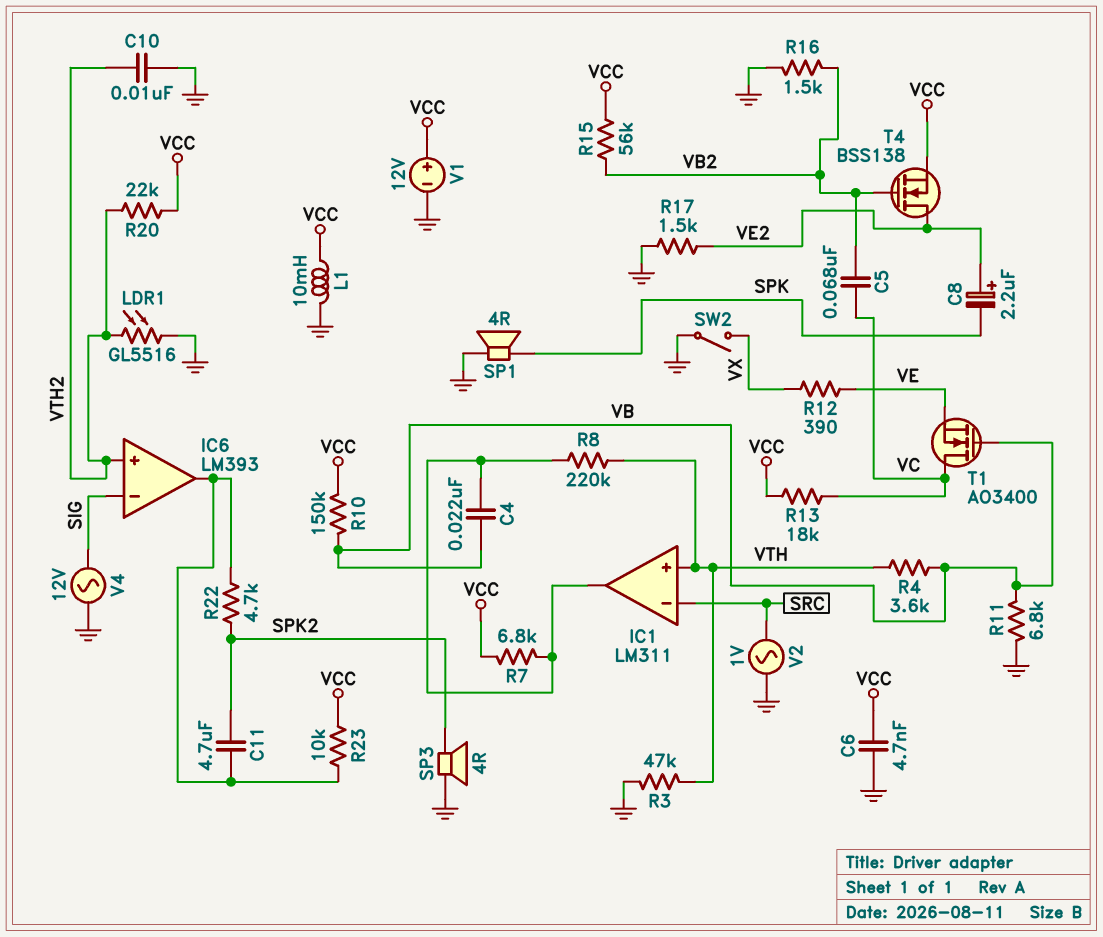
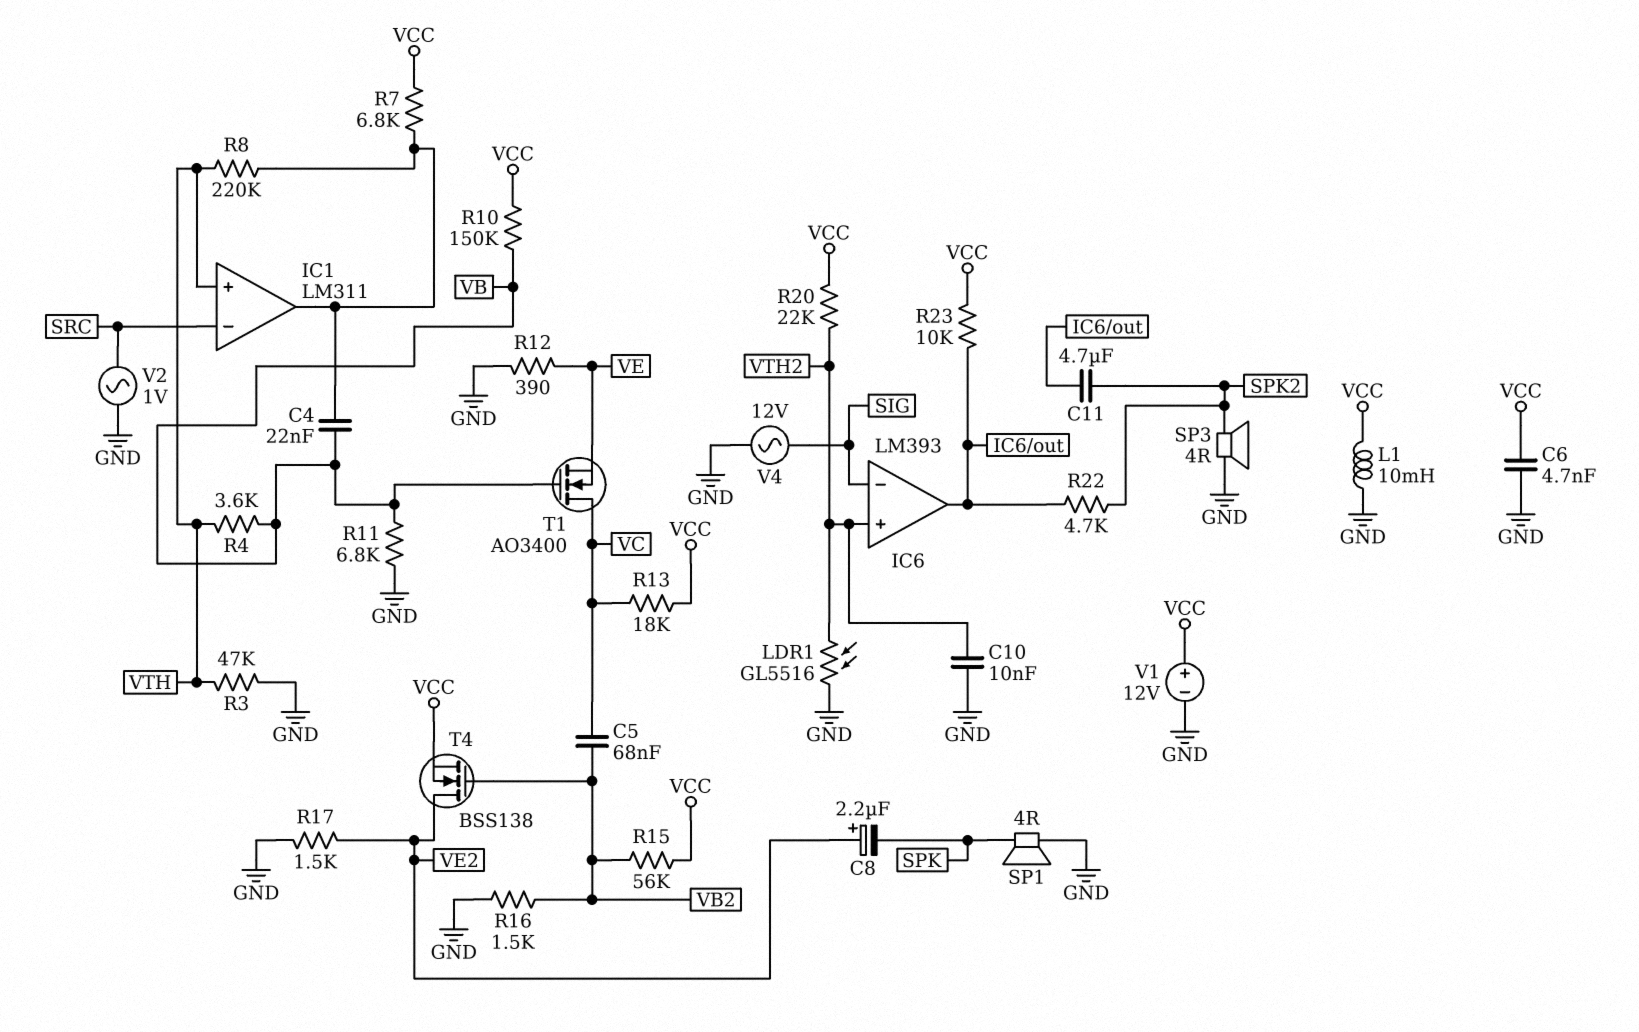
R12: 390 (VE, VX) -> 390 (GND, VE)
SW2: switch (GND, VX) -> none

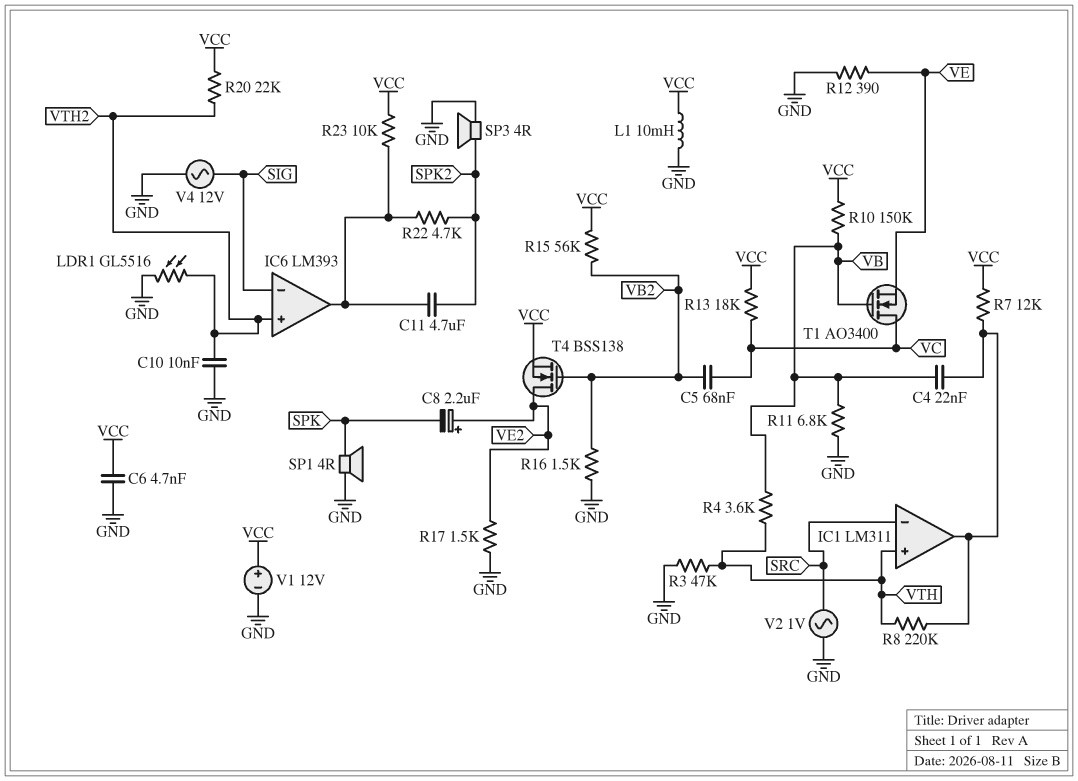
R7: 6.8k (IC1/out, VCC) -> 12k (IC1/out, VCC)

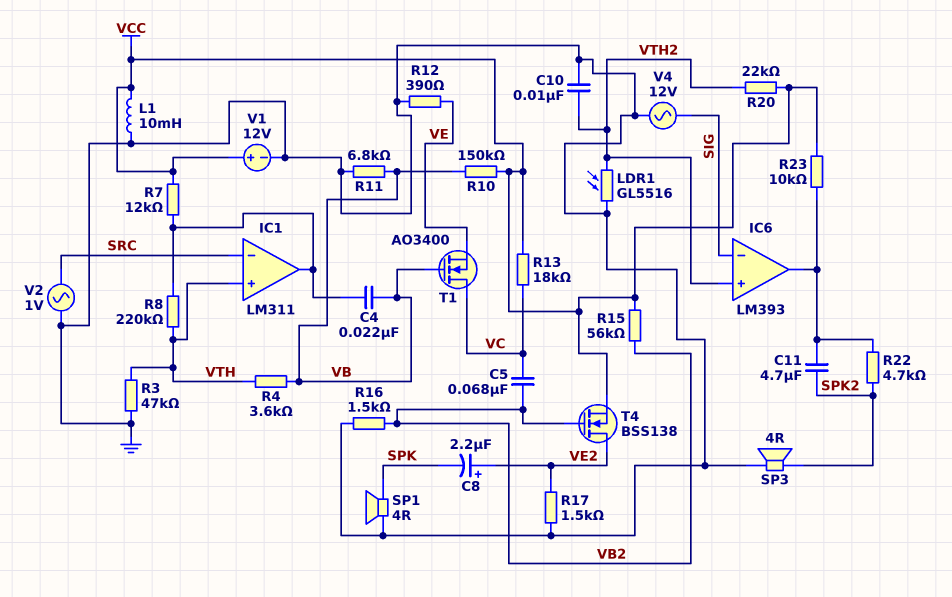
C6: 4.7nF (GND, VCC) -> none

